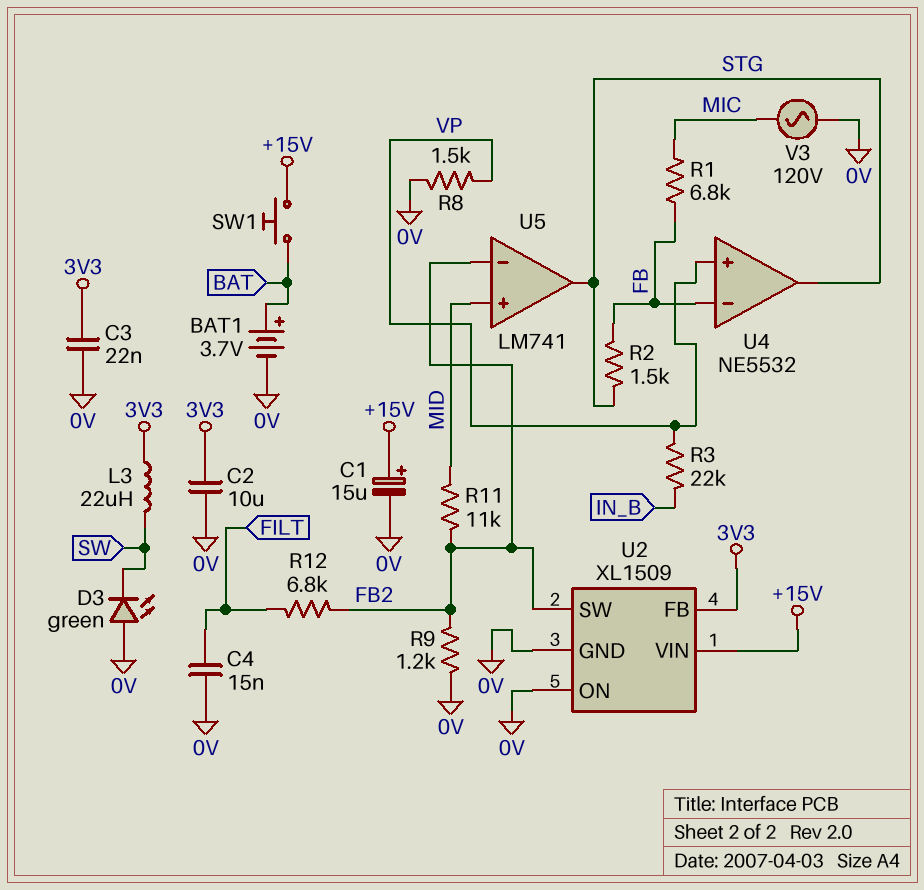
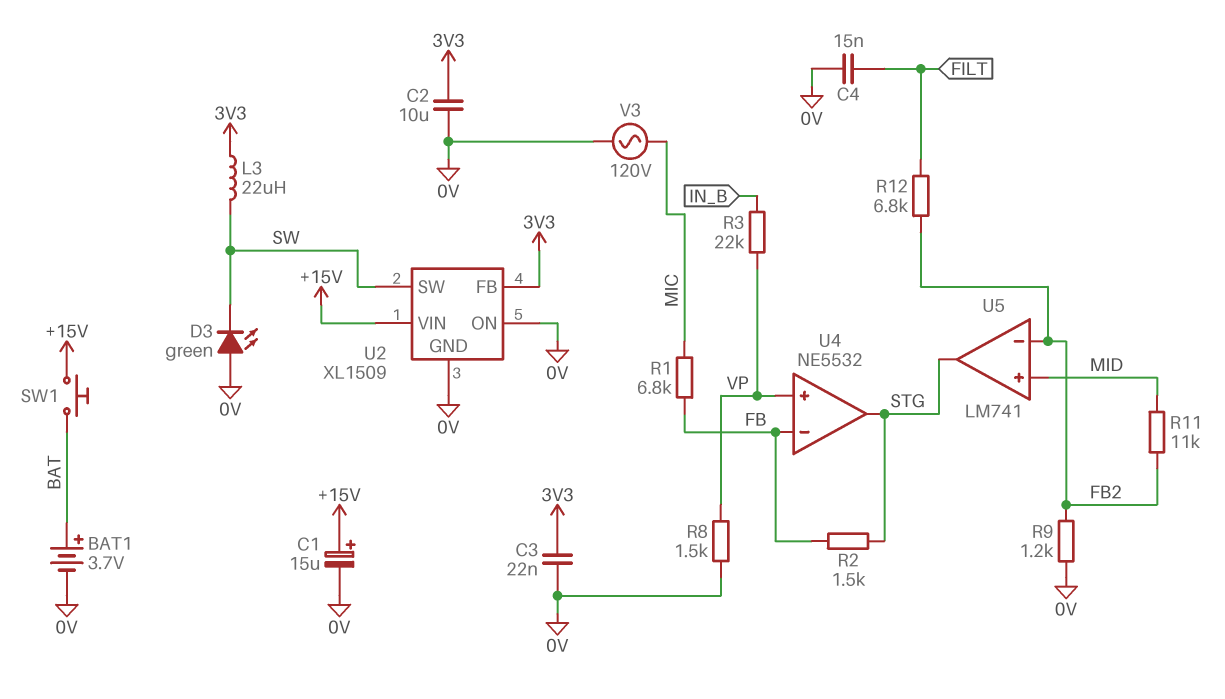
U2 pin SW: FB2 -> SW

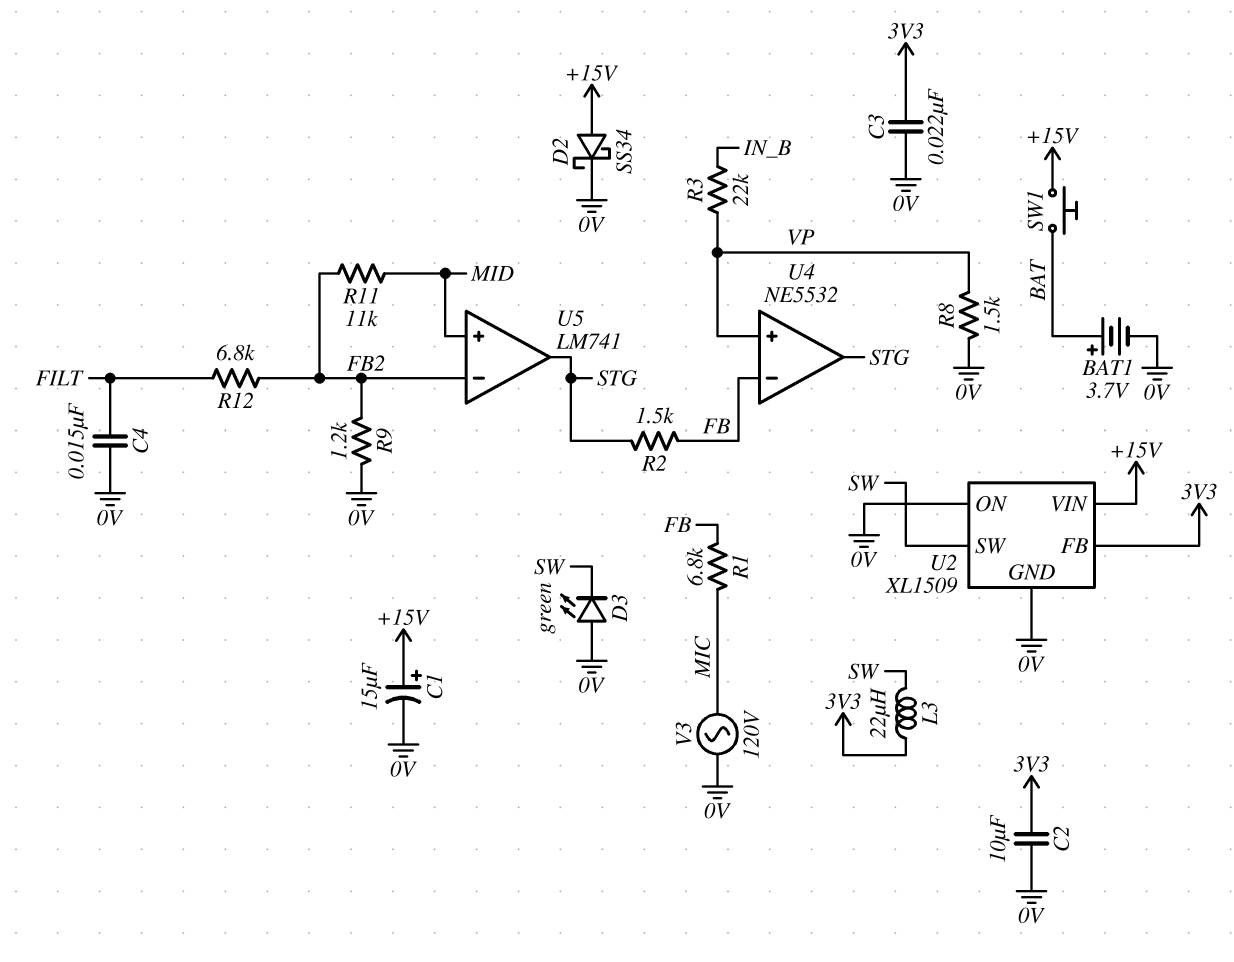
D2: none -> schottky SS34 (A +15V, K 0V)

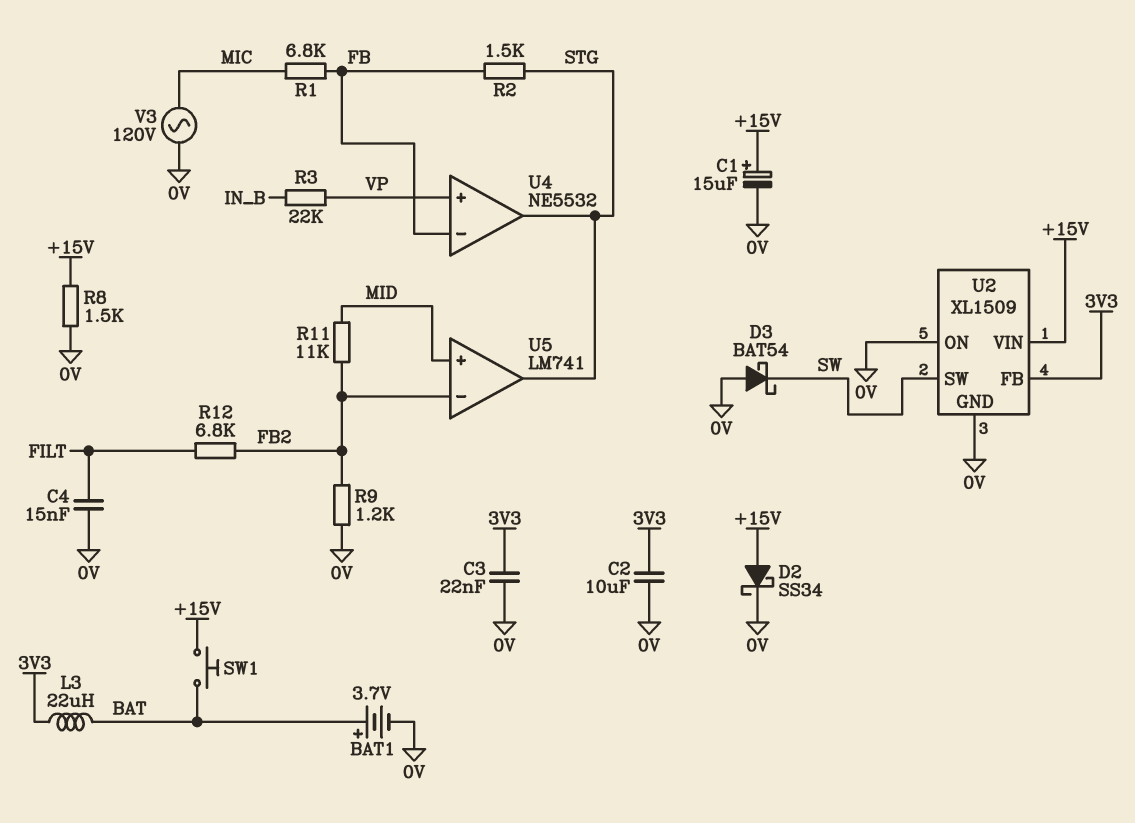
D3: LED green (A 0V, K SW) -> schottky BAT54 (A 0V, K SW)
L3: 22uH (3V3, SW) -> 22uH (3V3, BAT)
R8: 1.5k (0V, VP) -> 1.5k (+15V, 0V)

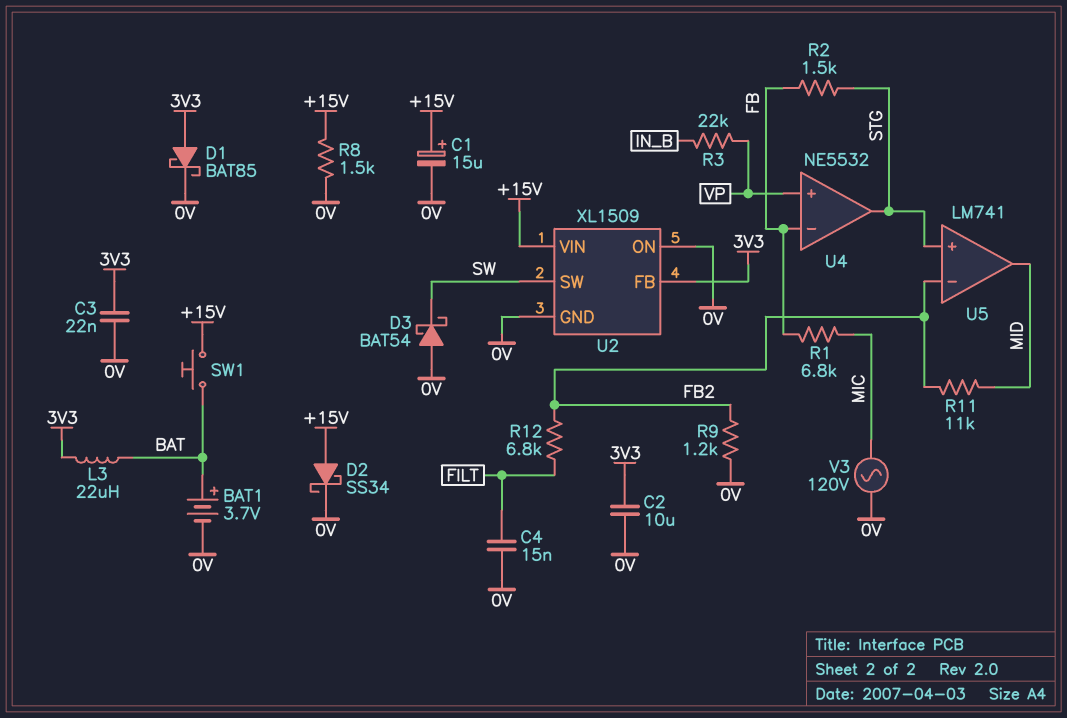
D1: none -> schottky BAT85 (A 3V3, K 0V)
U5 pin in+: MID -> STG
U5 pin out: STG -> MID

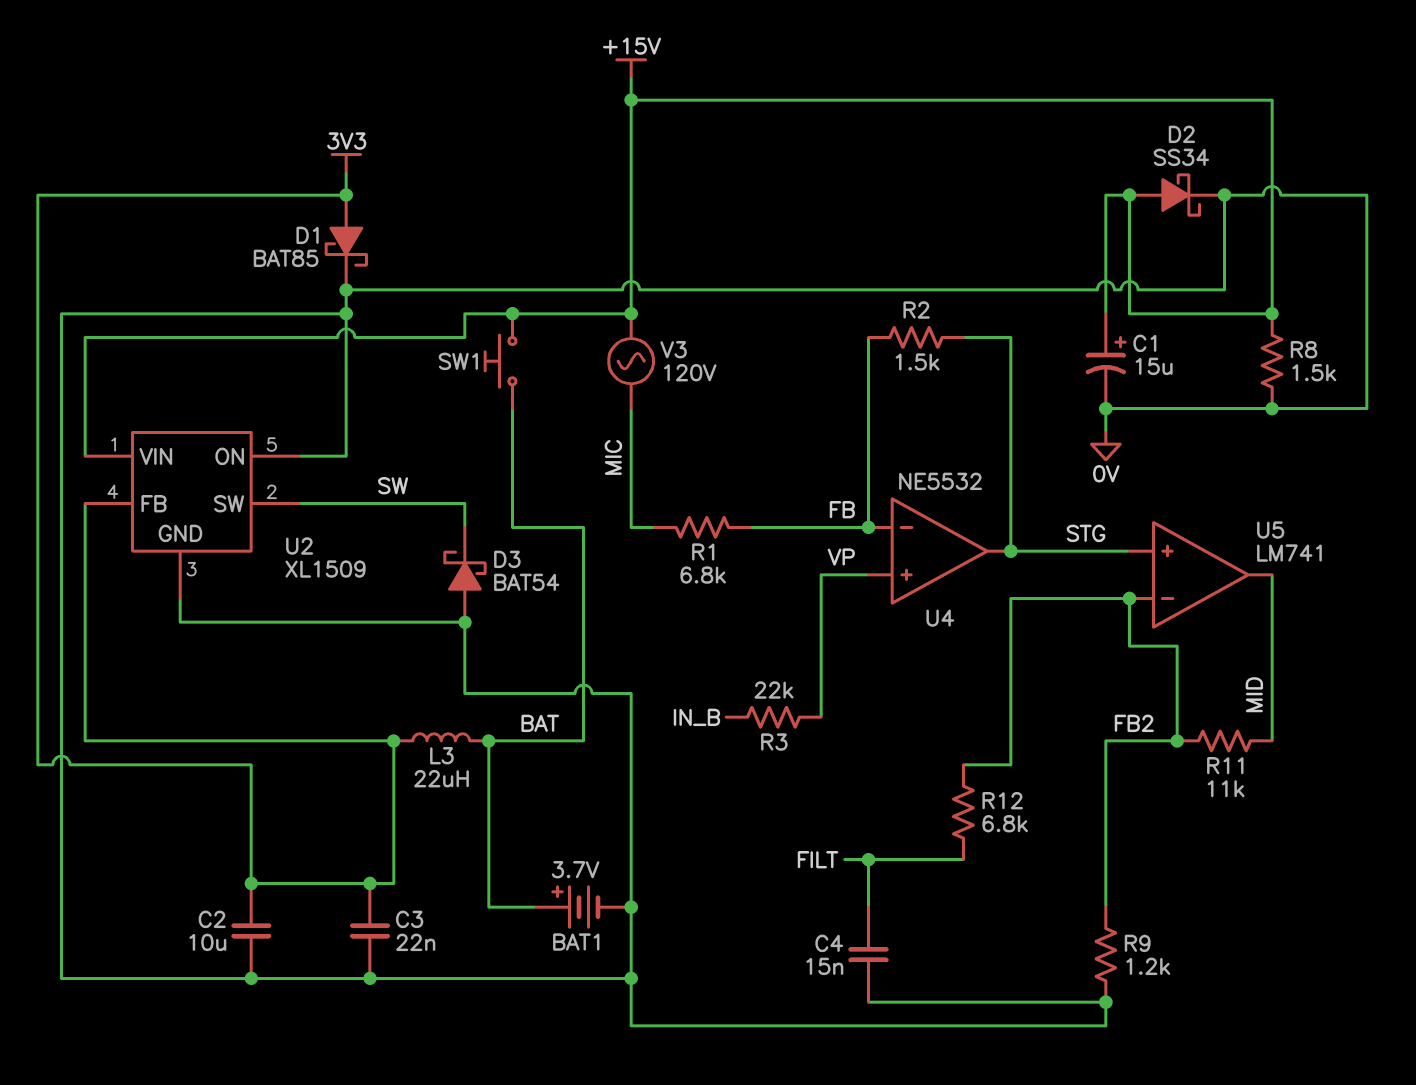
V3: AC 120V (0V, MIC) -> AC 120V (+15V, MIC)

